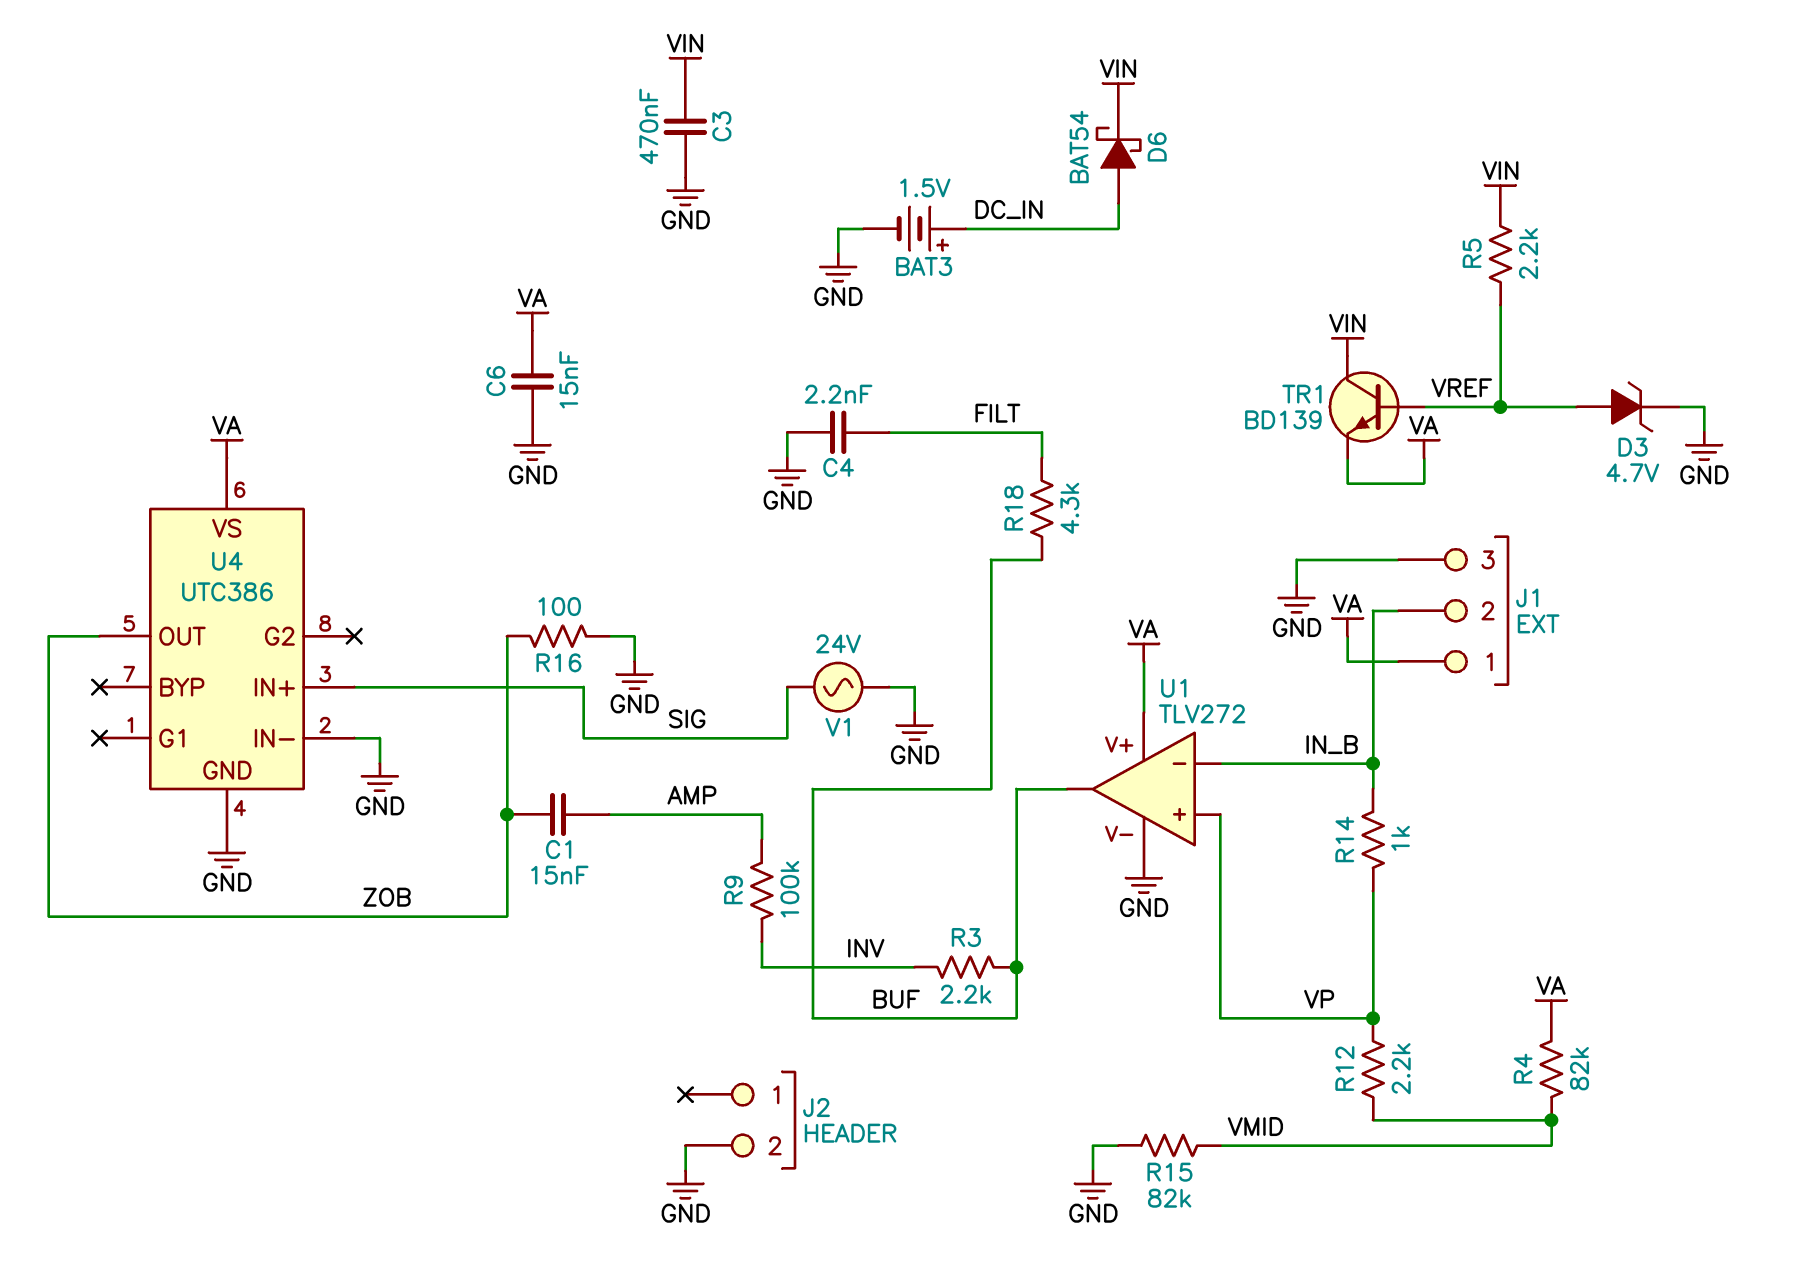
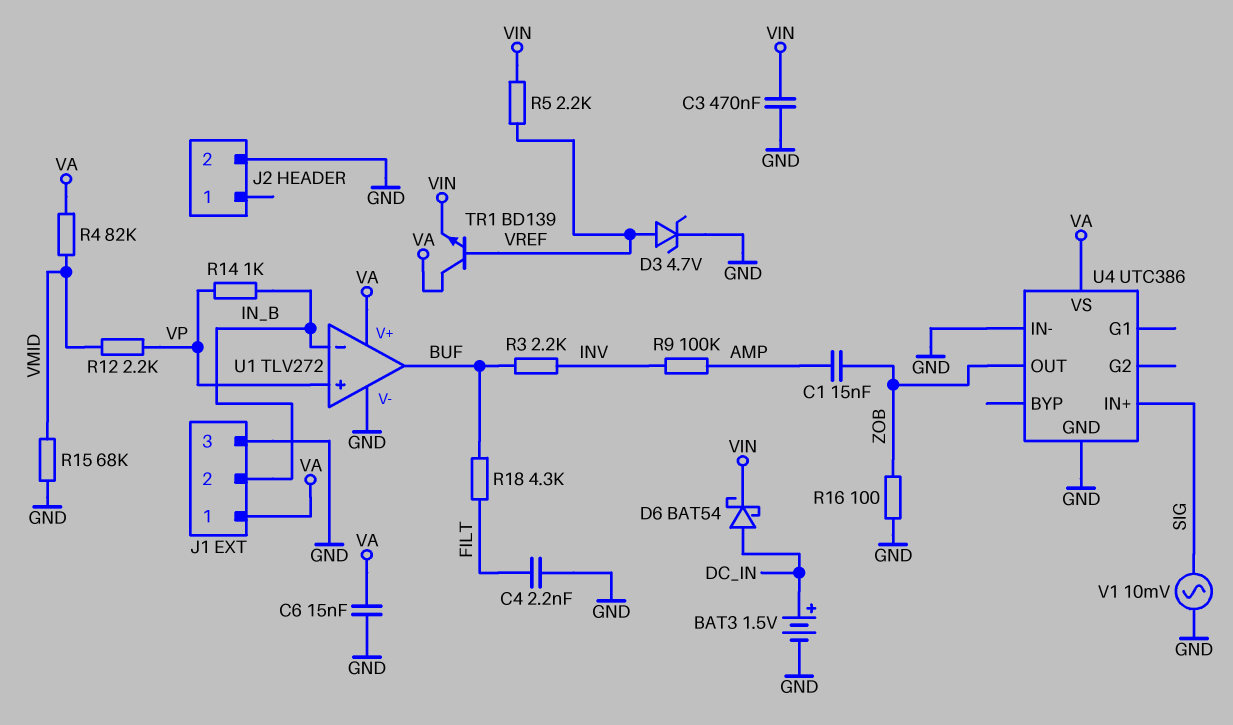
R15: 82k (GND, VMID) -> 68k (GND, VMID)
TR1: NPN BD139 (B VREF, C VIN, E VA) -> NPN BD139 (B VREF, C VA, E VIN)
V1: AC 24V (GND, SIG) -> AC 10mV (GND, SIG)

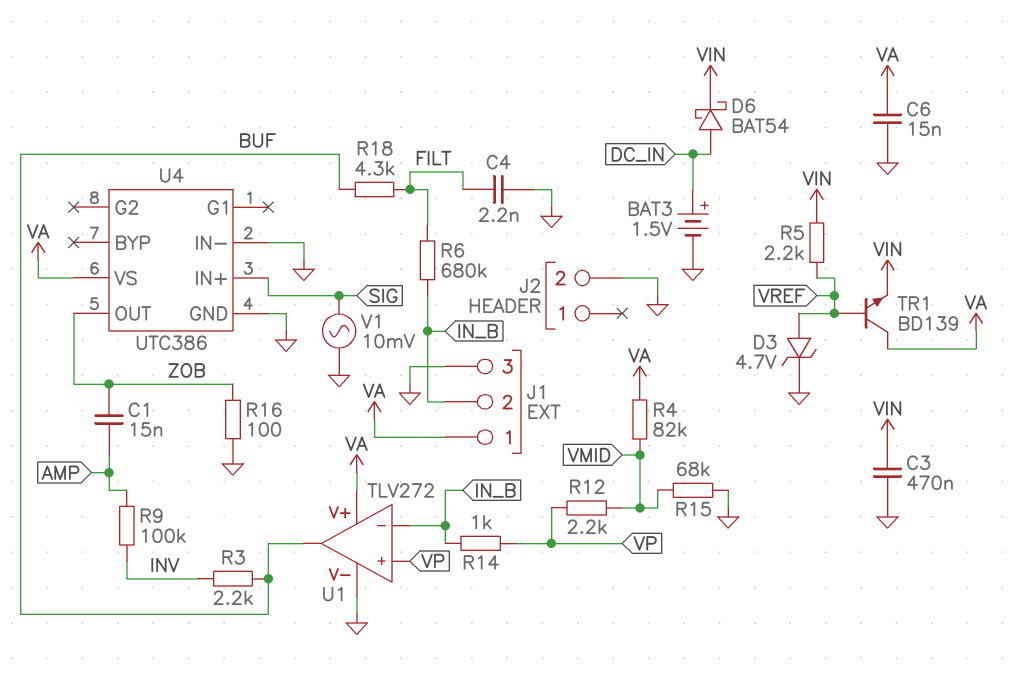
R6: none -> 680k (FILT, IN_B)

